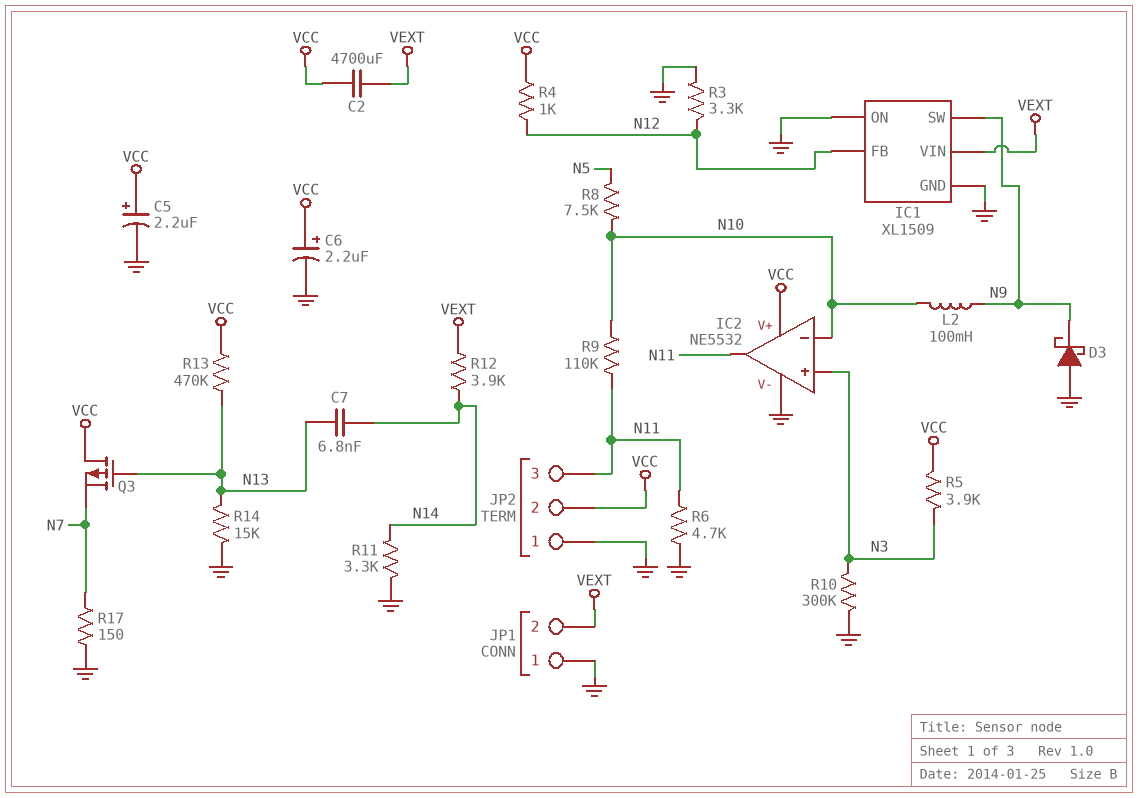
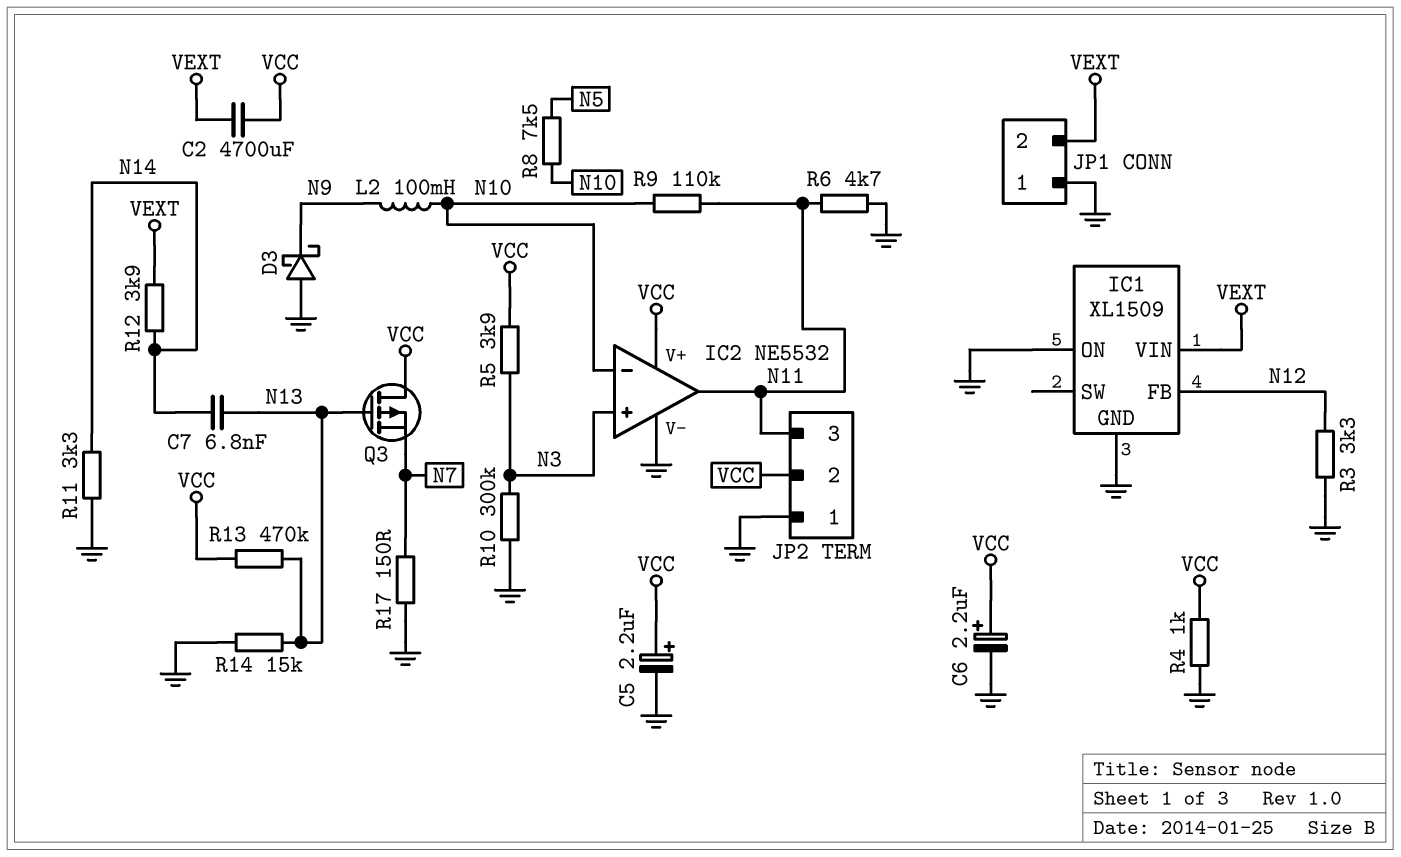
IC1 pin SW: N9 -> none
R4: 1k (N12, VCC) -> 1k (GND, VCC)

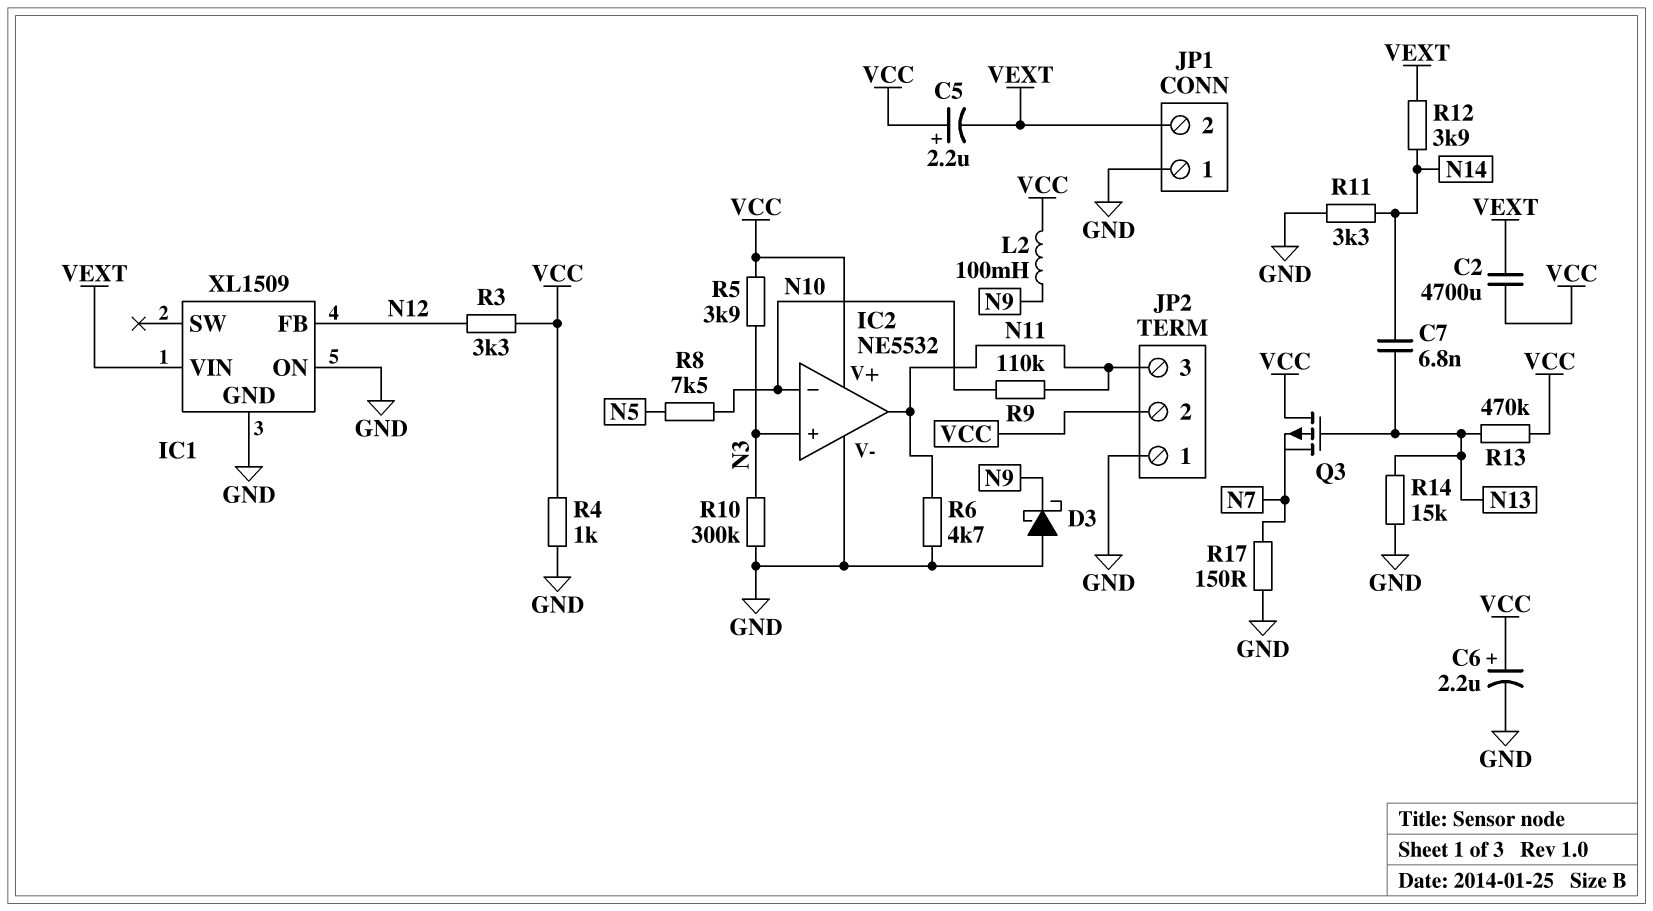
C5: 2.2uF (plus VCC, minus GND) -> 2.2uF (plus VCC, minus VEXT)
L2: 100mH (N9, N10) -> 100mH (N9, VCC)
R3: 3.3k (GND, N12) -> 3.3k (N12, VCC)

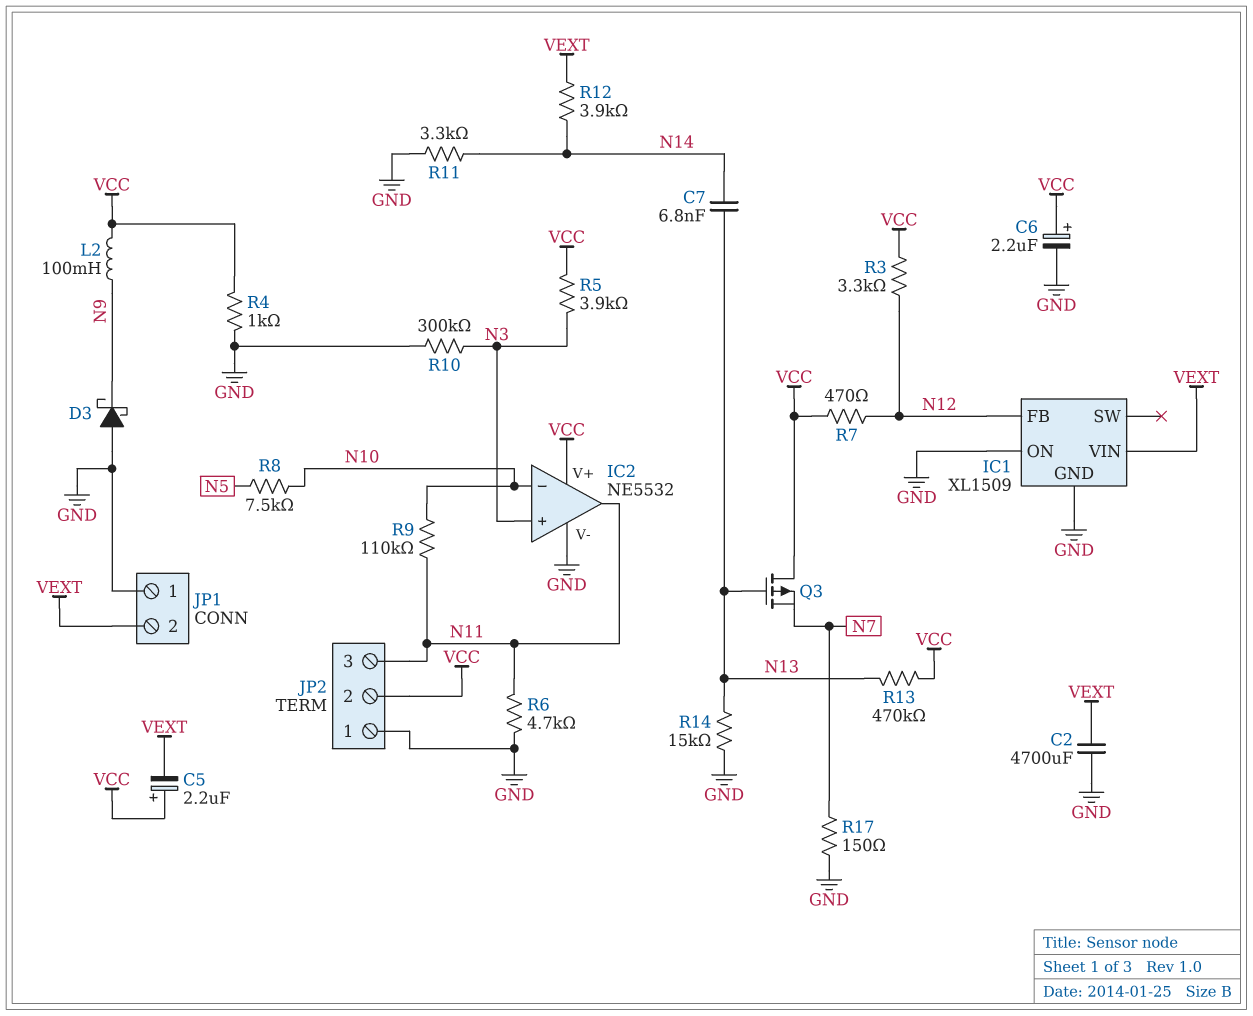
C2: 4700uF (VCC, VEXT) -> 4700uF (GND, VEXT)
R7: none -> 470 (N12, VCC)

